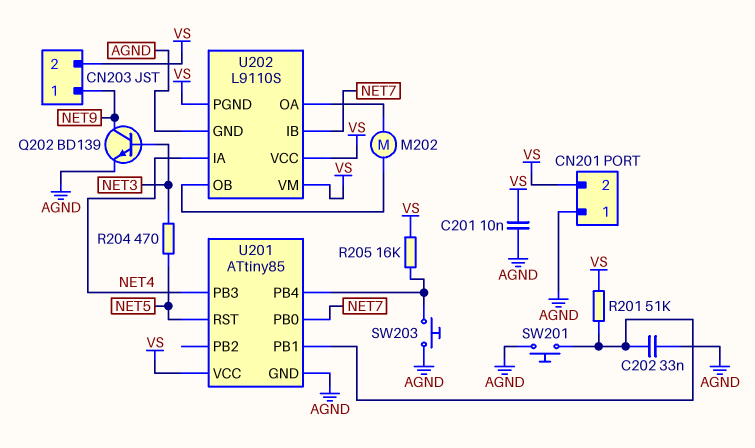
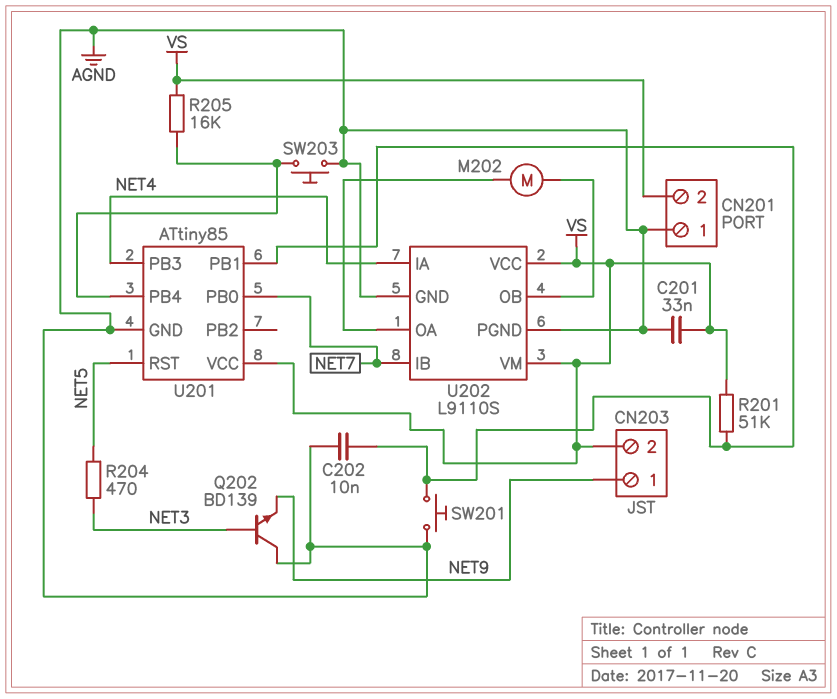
C201: 10nF (AGND, VS) -> 33nF (AGND, VS)
C202: 33nF (AGND, U201/PB1) -> 10nF (AGND, U201/PB1)
Q202: NPN BD139 (B NET3, C NET9, E AGND) -> NPN BD139 (B NET3, C AGND, E NET9)
U202 pin PGND: VS -> AGND

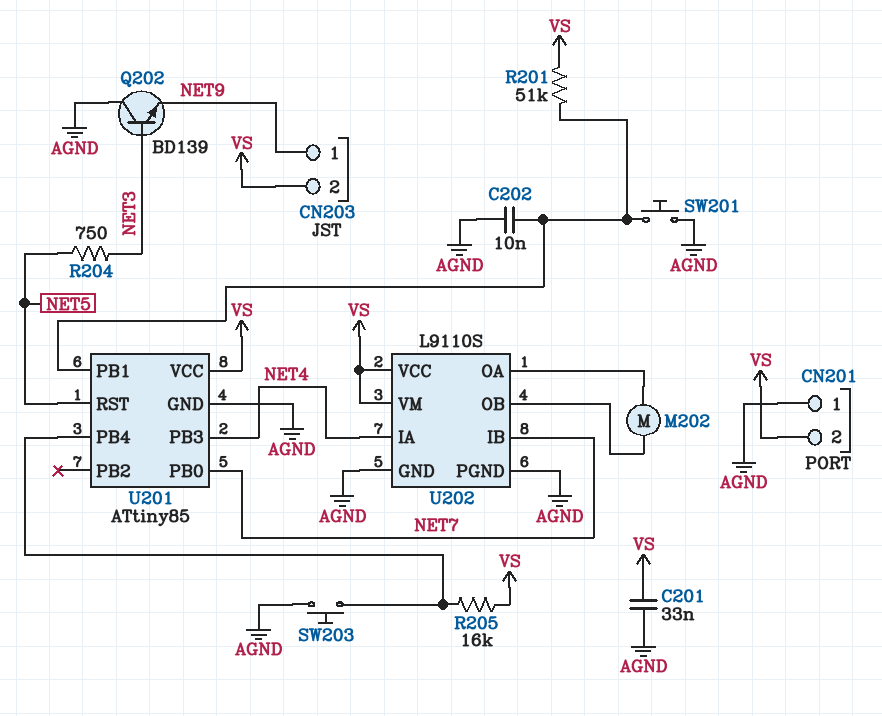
R204: 470 (NET3, NET5) -> 750 (NET3, NET5)

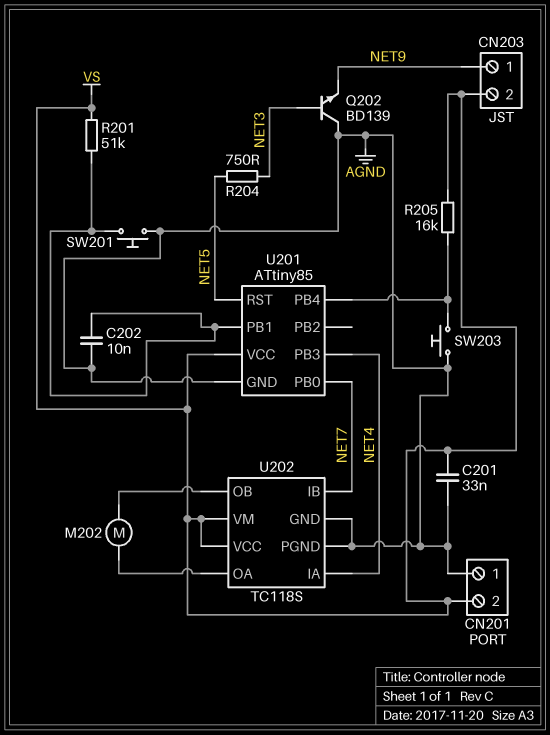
U202: L9110S -> TC118S

